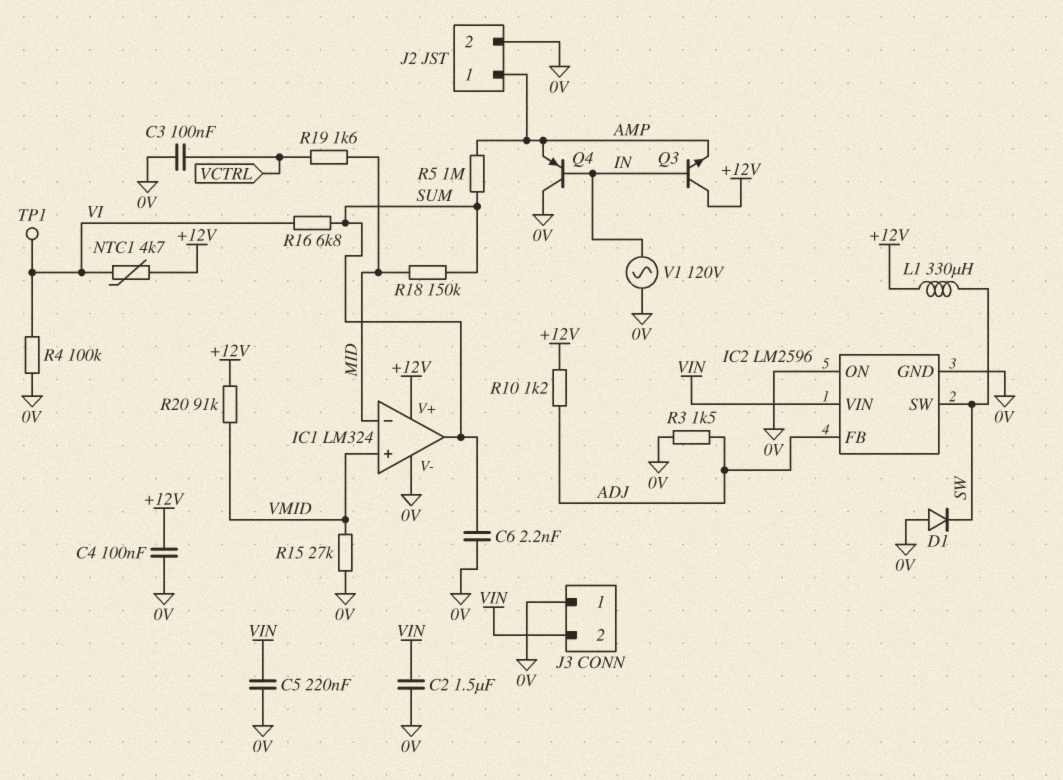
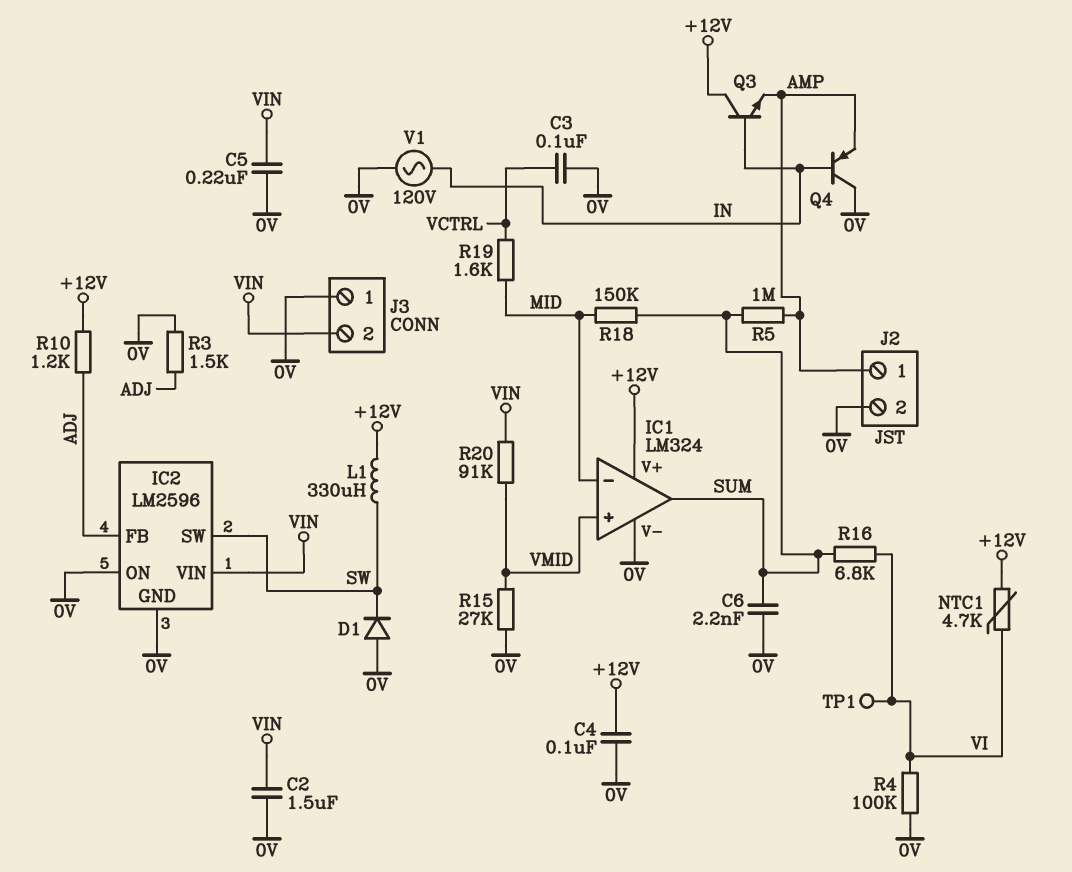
R20: 91k (+12V, VMID) -> 91k (VIN, VMID)

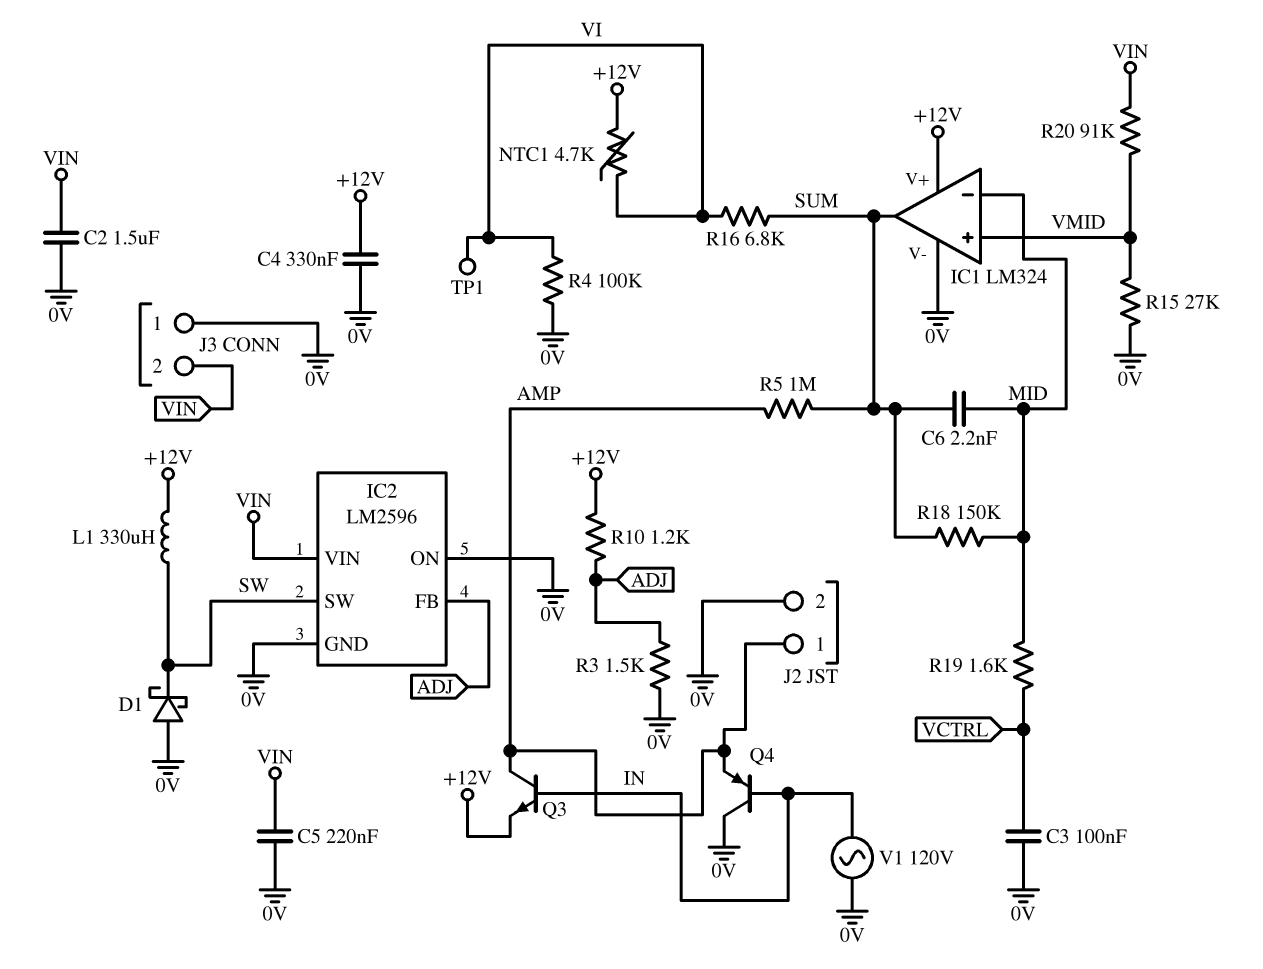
C4: 100nF (+12V, 0V) -> 330nF (+12V, 0V)
C6: 2.2nF (0V, SUM) -> 2.2nF (MID, SUM)
D1: diode (A 0V, K SW) -> schottky (A 0V, K SW)
Q3: NPN (B IN, C +12V, E AMP) -> NPN (B IN, C AMP, E +12V)

